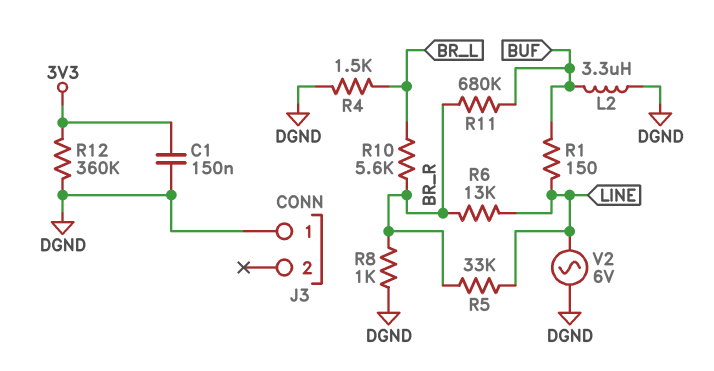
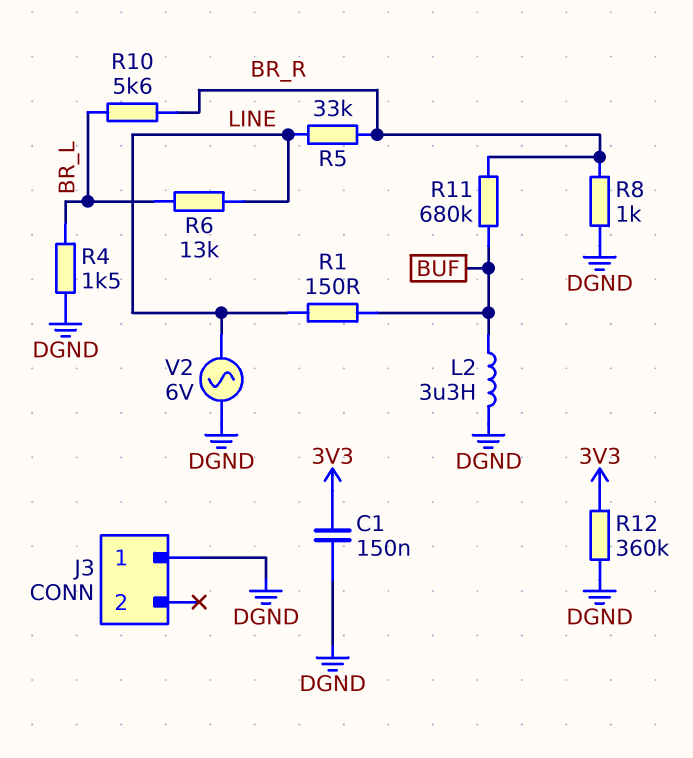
R6: 13k (BR_R, LINE) -> 13k (BR_L, LINE)

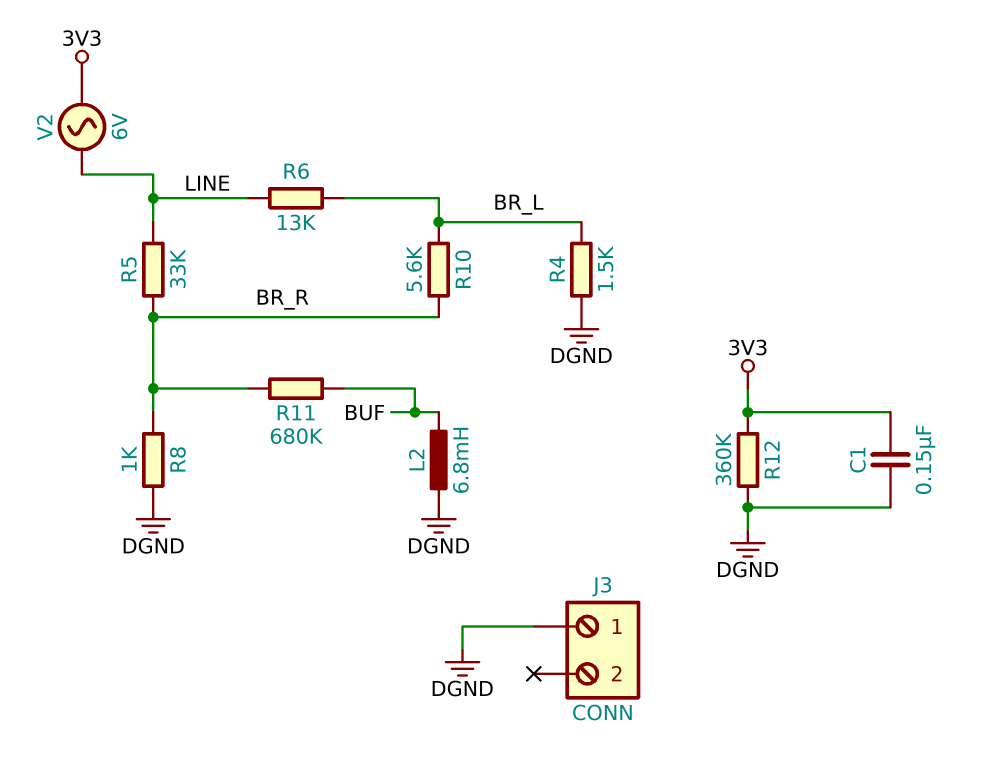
L2: 3.3uH (BUF, DGND) -> 6.8mH (BUF, DGND)
R1: 150 (BUF, LINE) -> none
V2: AC 6V (DGND, LINE) -> AC 6V (3V3, LINE)

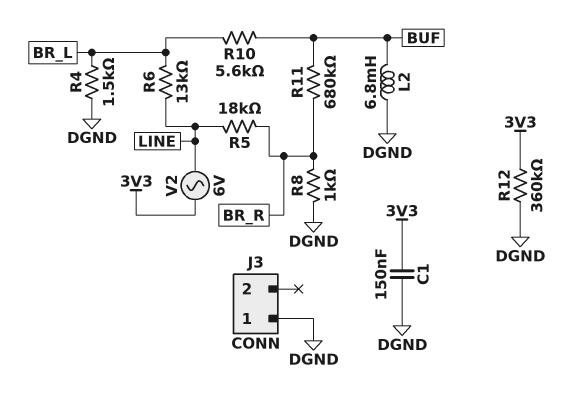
R5: 33k (BR_R, LINE) -> 18k (BR_R, LINE)
R10: 5.6k (BR_L, BR_R) -> 5.6k (BR_L, BUF)

